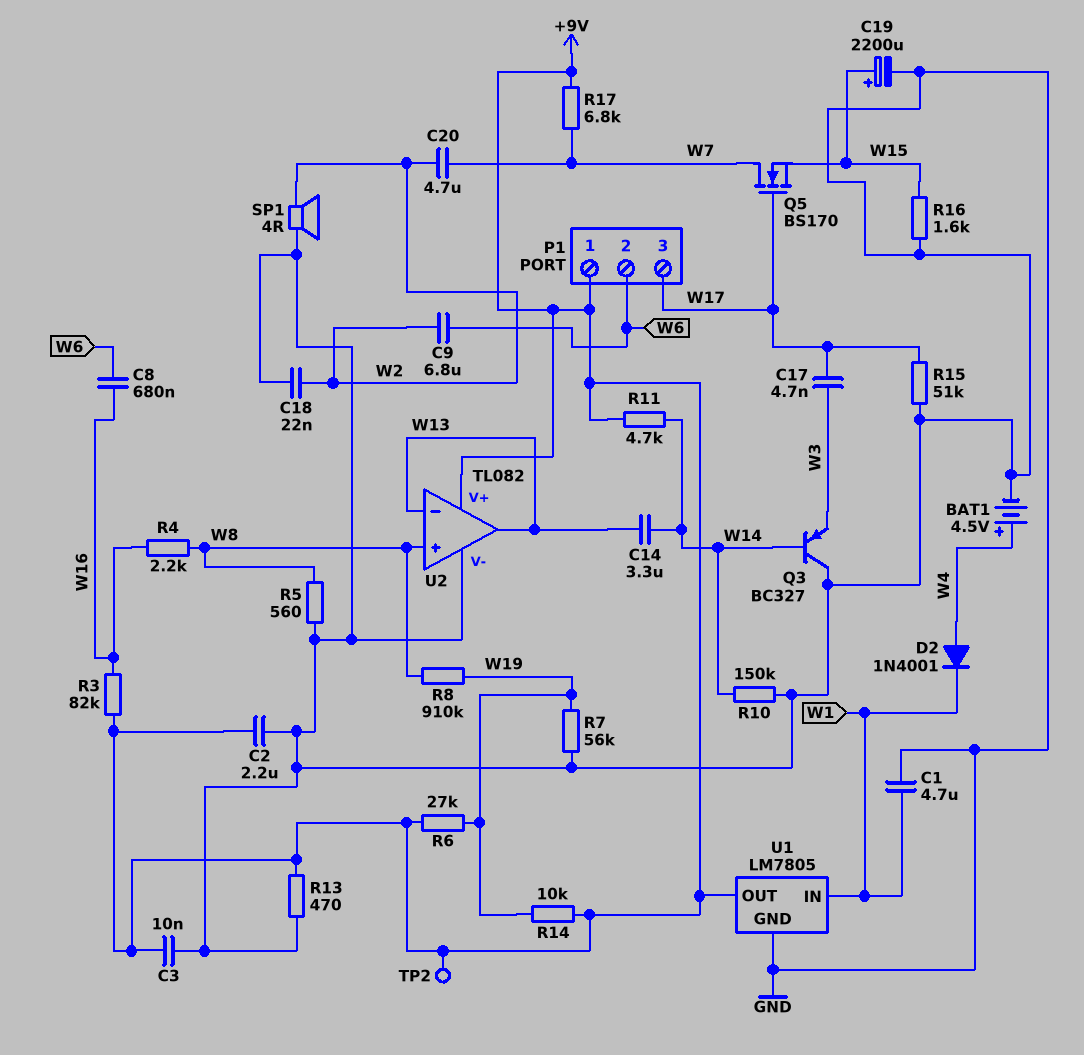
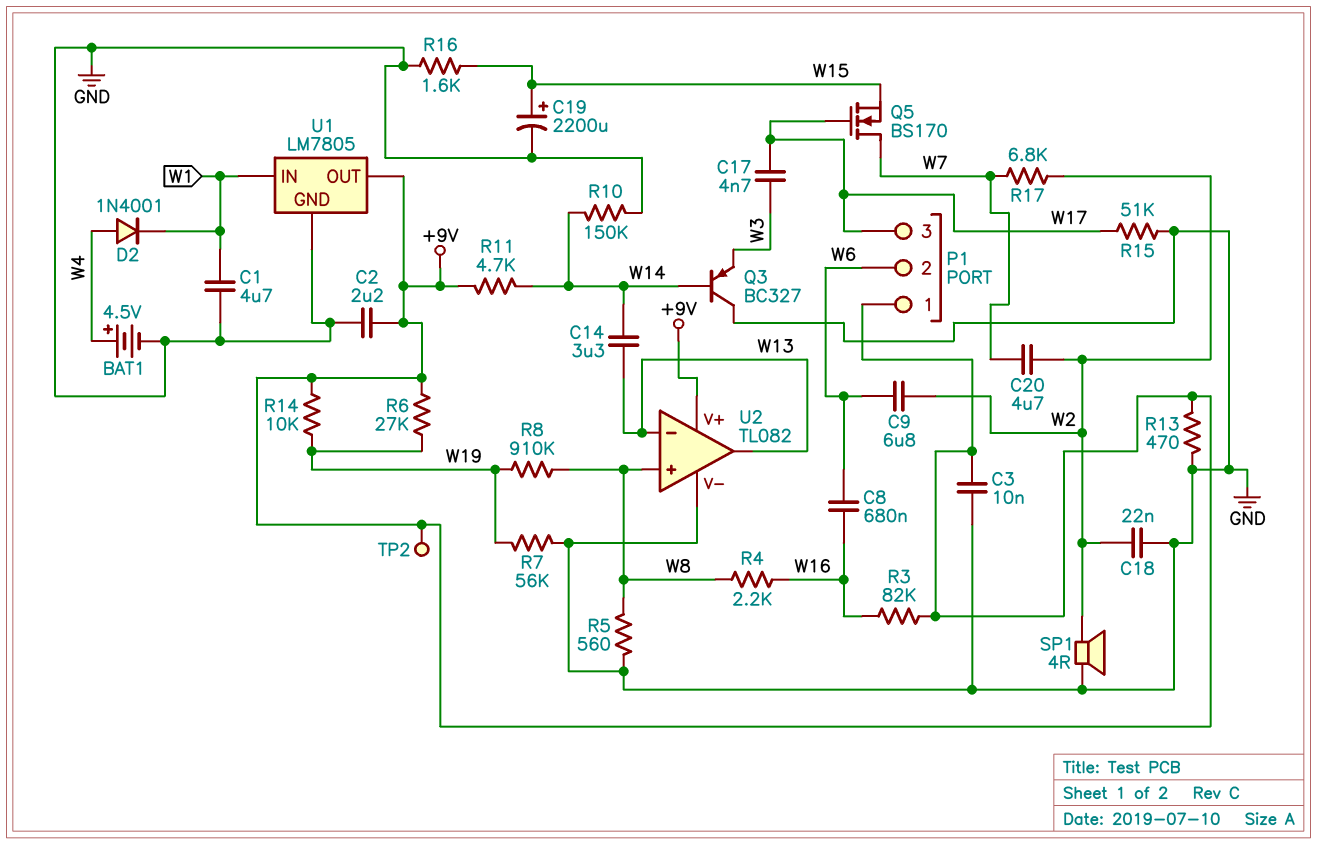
R17: 6.8k (+9V, W7) -> 6.8k (W2, W7)

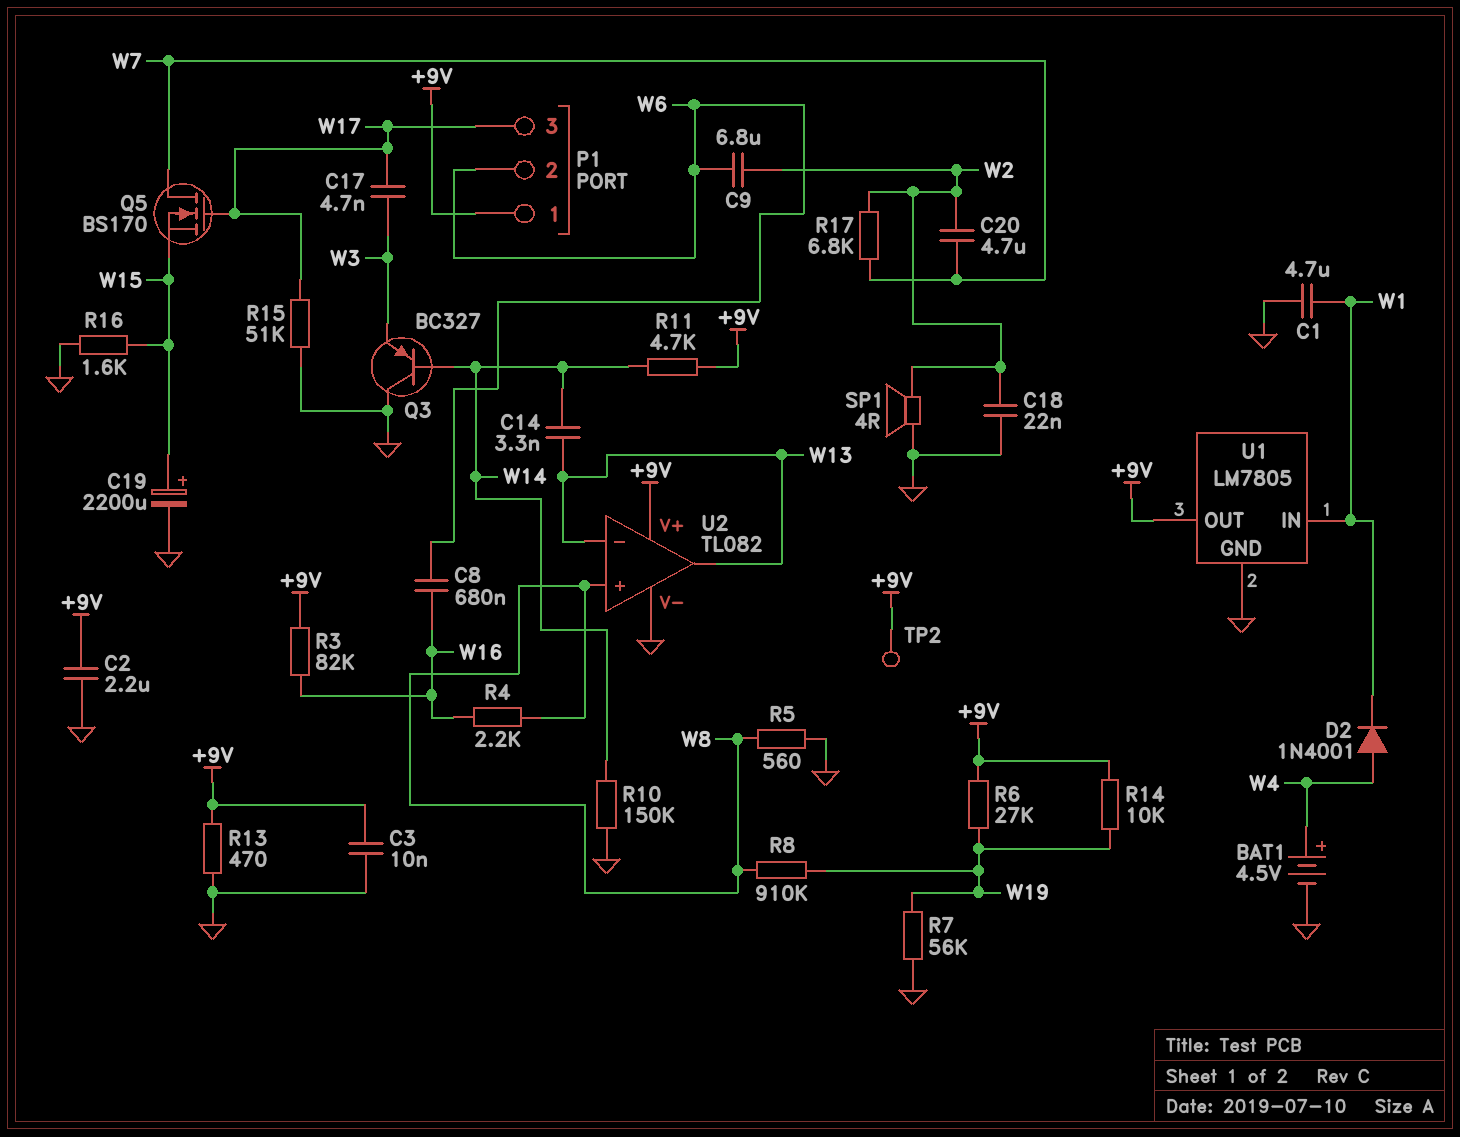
C14: 3.3uF (W13, W14) -> 3.3nF (W13, W14)

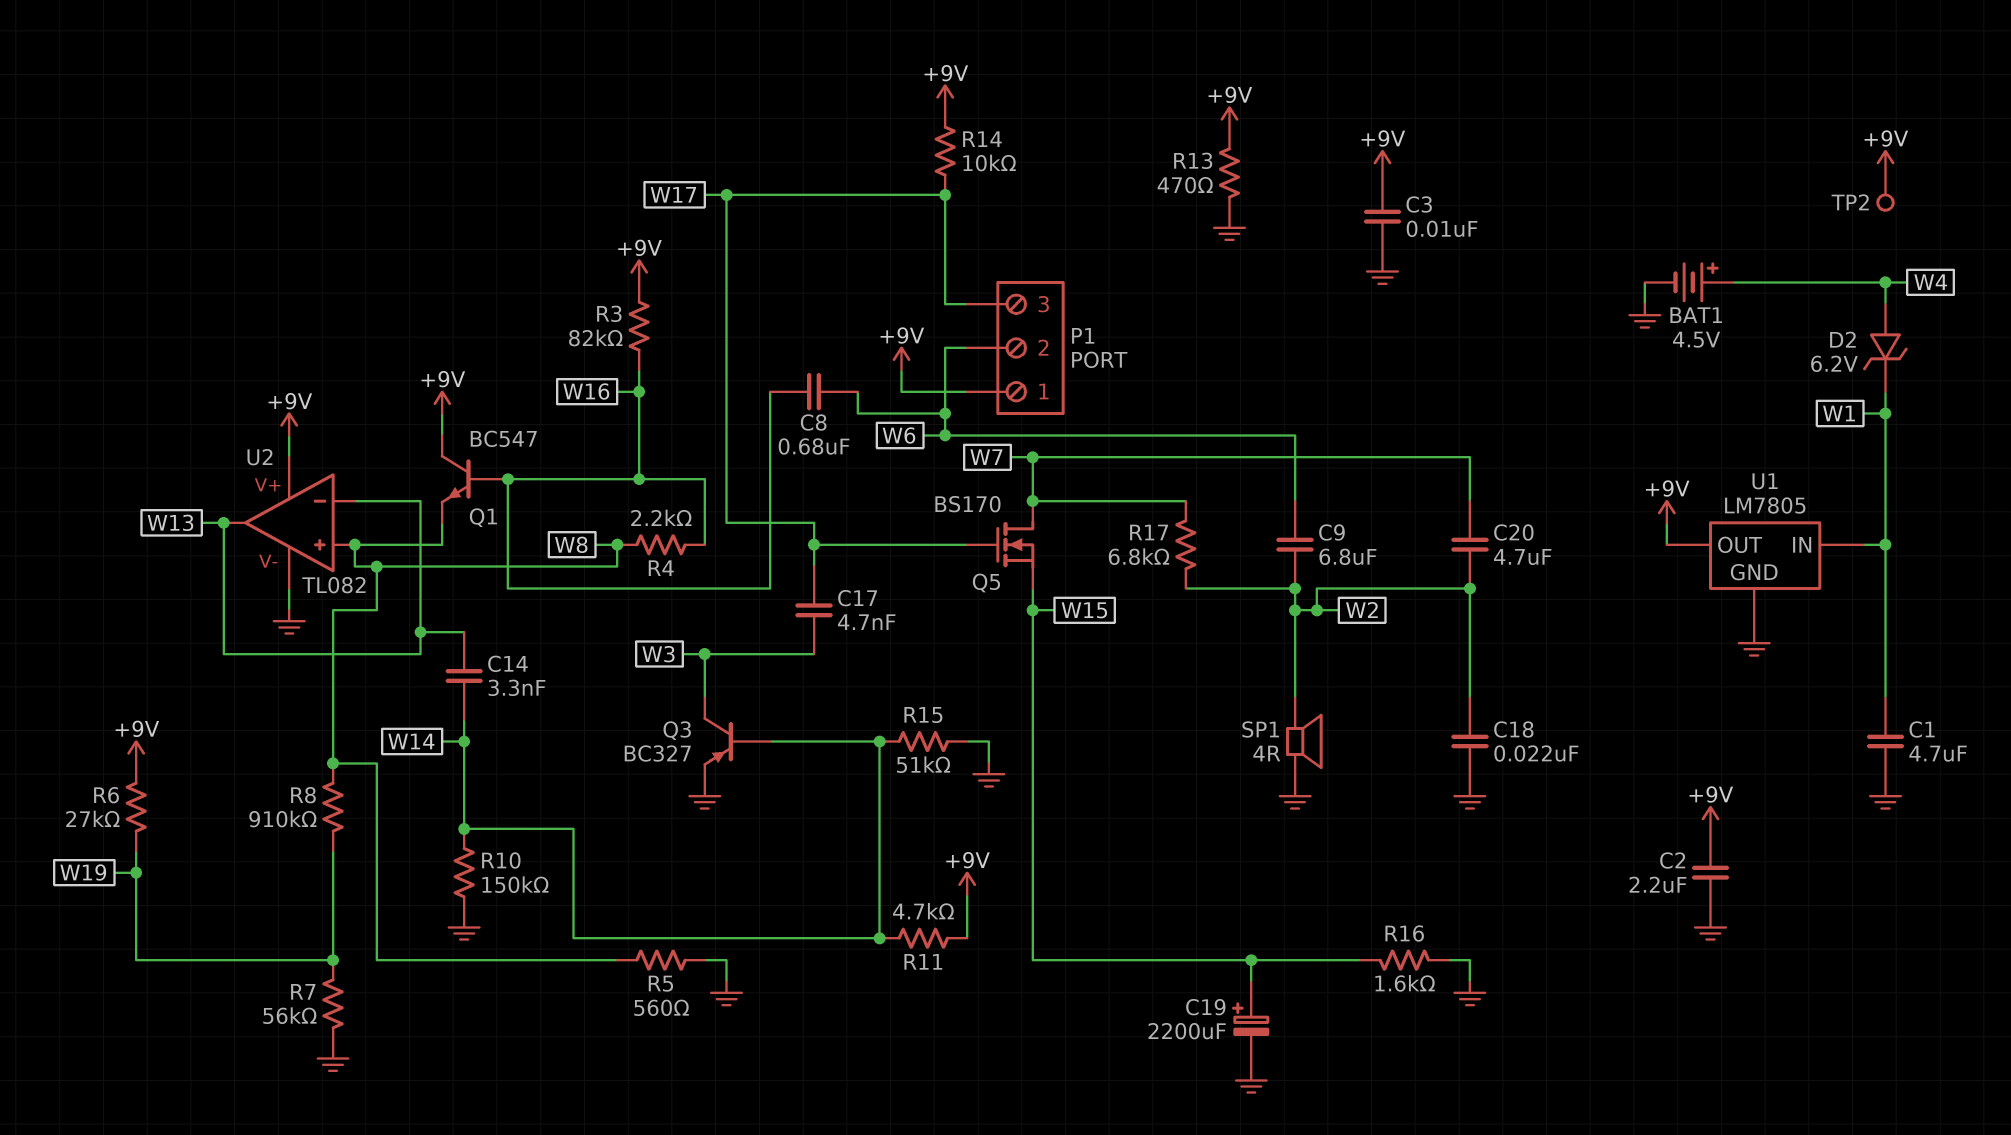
D2: diode 1N4001 (A W4, K W1) -> zener 6.2V (A W4, K W1)
Q1: none -> NPN BC547 (B W16, C +9V, E W8)
Q3: PNP BC327 (B W14, C GND, E W3) -> PNP BC327 (B W14, C W3, E GND)
R14: 10k (+9V, W19) -> 10k (+9V, W17)
R15: 51k (GND, W17) -> 51k (GND, W14)

